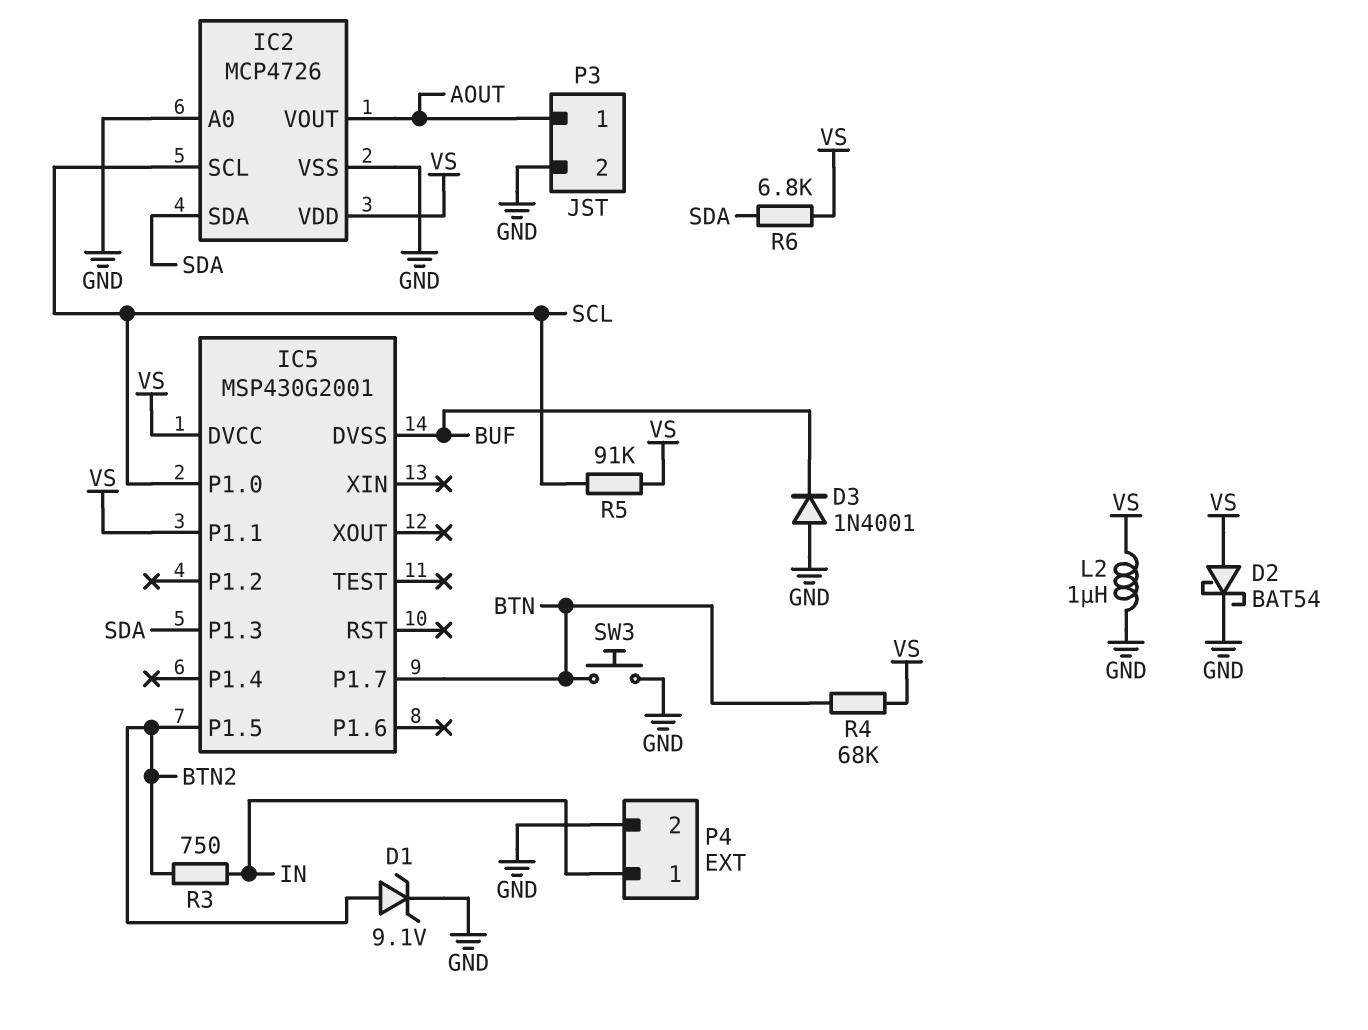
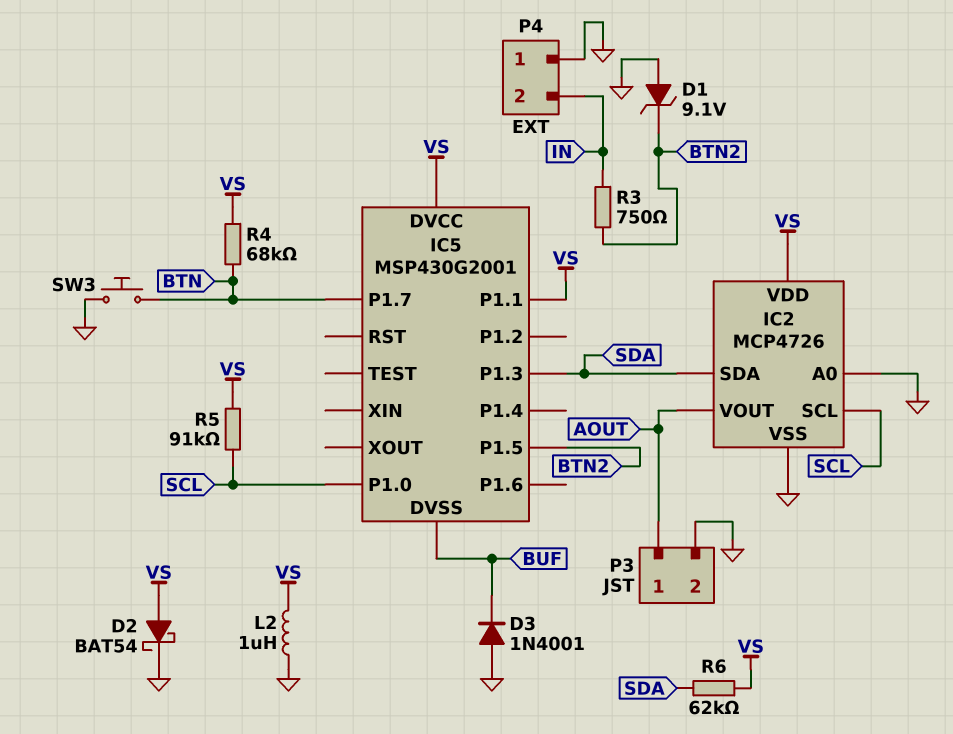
D1: zener 9.1V (A BTN2, K GND) -> zener 9.1V (A GND, K BTN2)
P4 pin 1: IN -> GND
P4 pin 2: GND -> IN
R6: 6.8k (SDA, VS) -> 62k (SDA, VS)

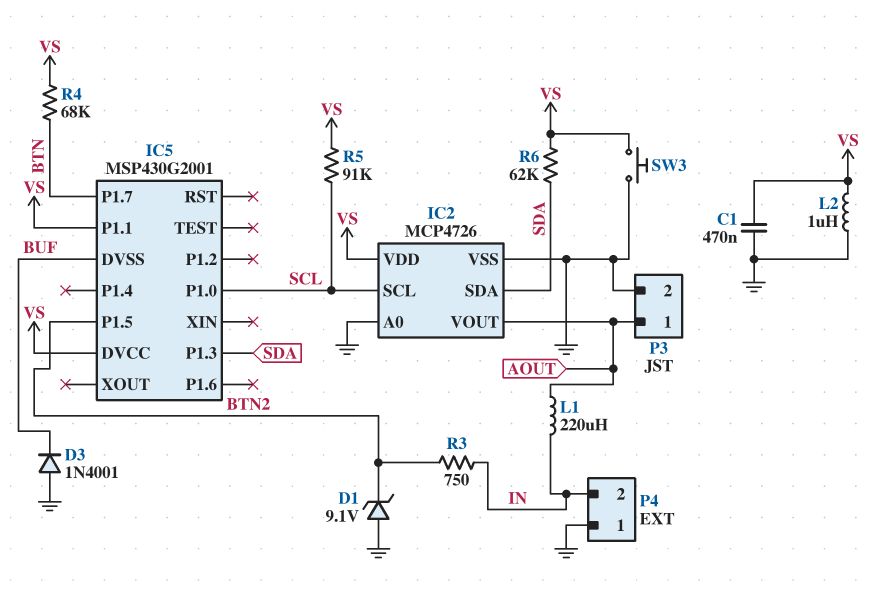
C1: none -> 470nF (GND, VS)
D2: schottky BAT54 (A VS, K GND) -> none
L1: none -> 220uH (AOUT, IN)
SW3: button (BTN, GND) -> button (GND, VS)

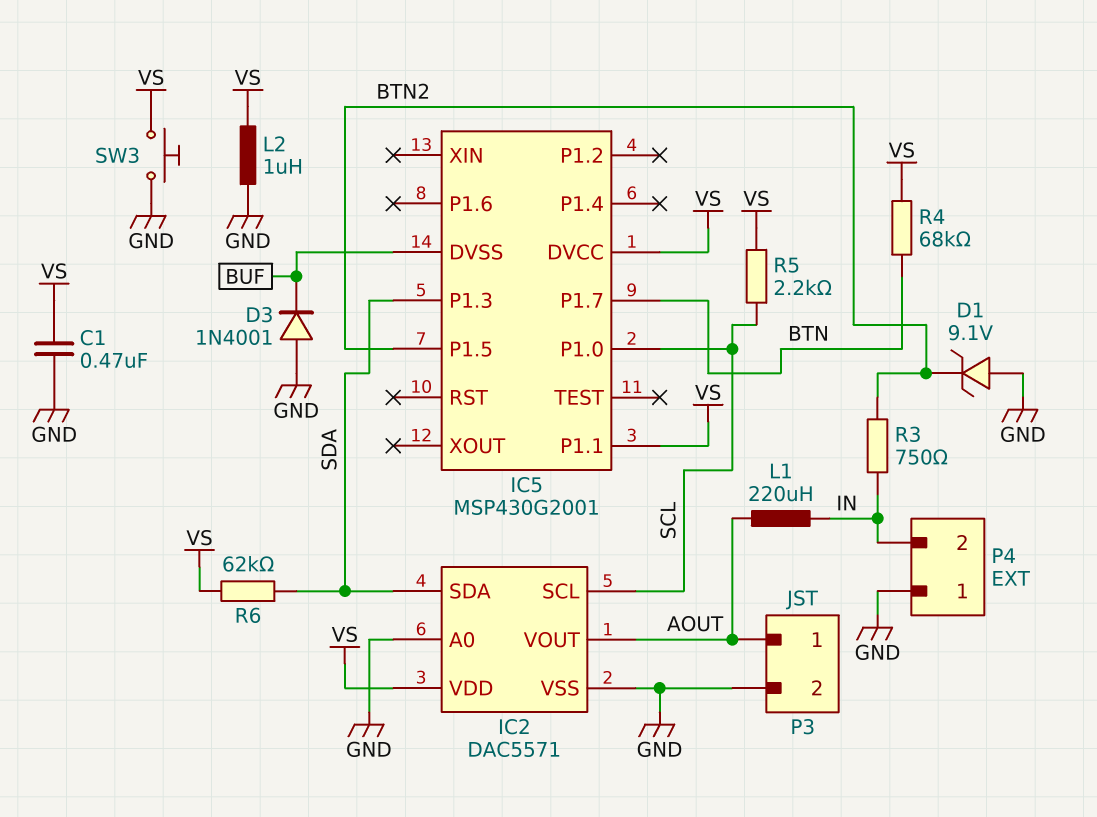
IC2: MCP4726 -> DAC5571
R5: 91k (SCL, VS) -> 2.2k (SCL, VS)

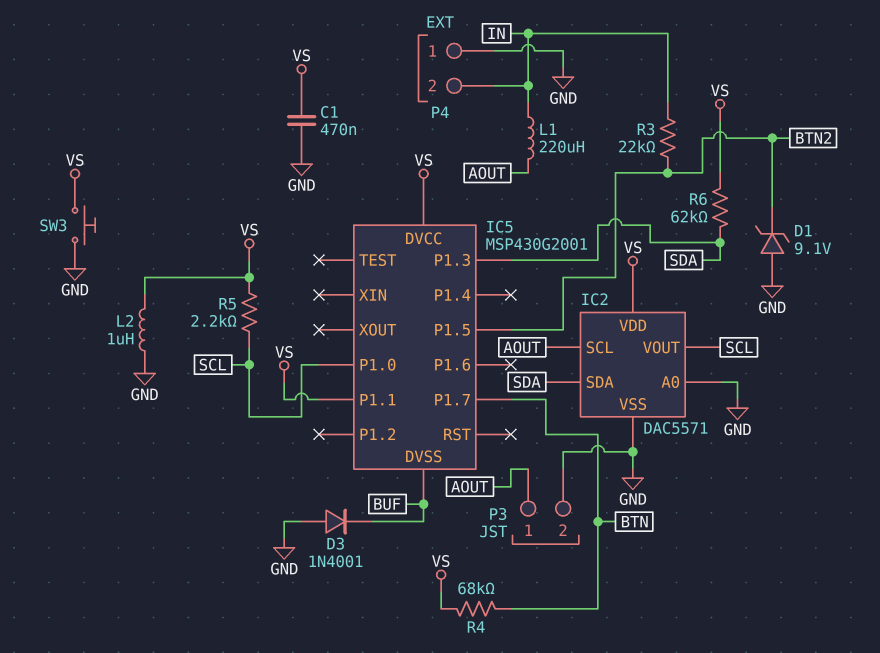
IC2 pin SCL: SCL -> AOUT
IC2 pin VOUT: AOUT -> SCL
R3: 750 (BTN2, IN) -> 22k (BTN2, IN)

